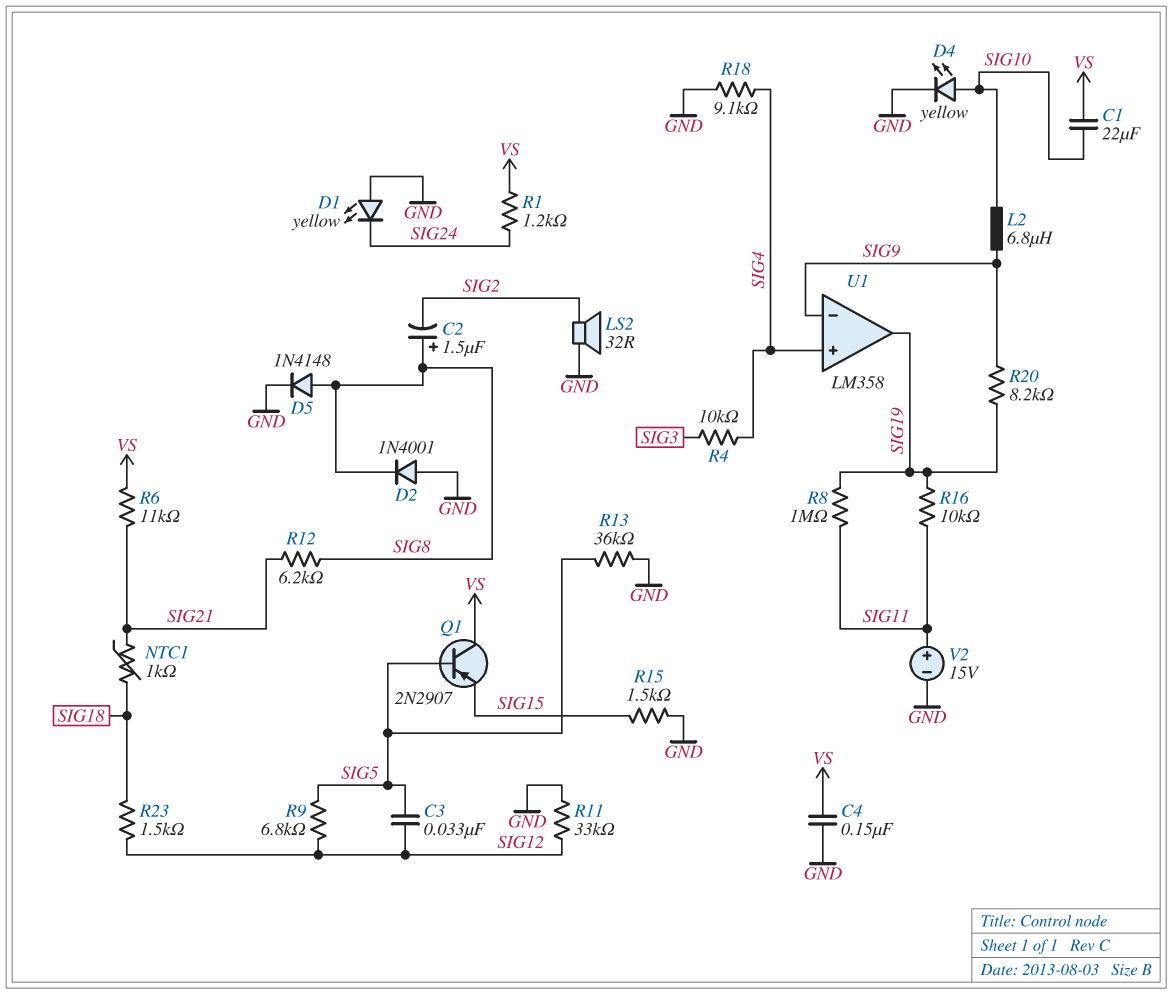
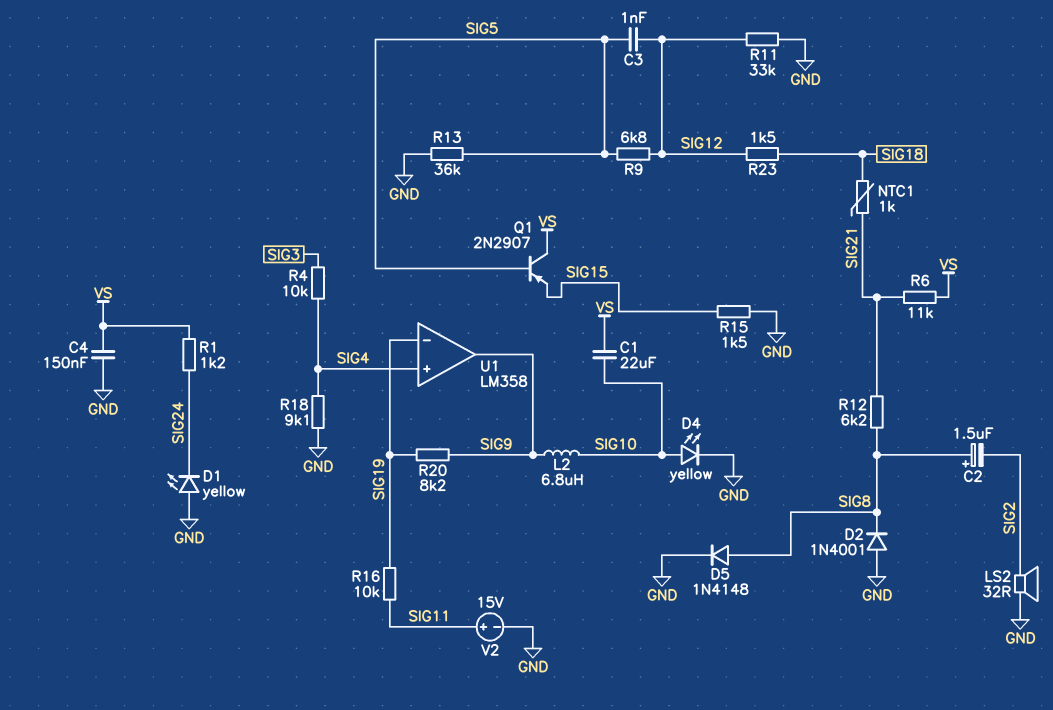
C3: 33nF (SIG5, SIG12) -> 1nF (SIG5, SIG12)
R8: 1M (SIG11, SIG19) -> none
U1 pin in-: SIG9 -> SIG19
U1 pin out: SIG19 -> SIG9

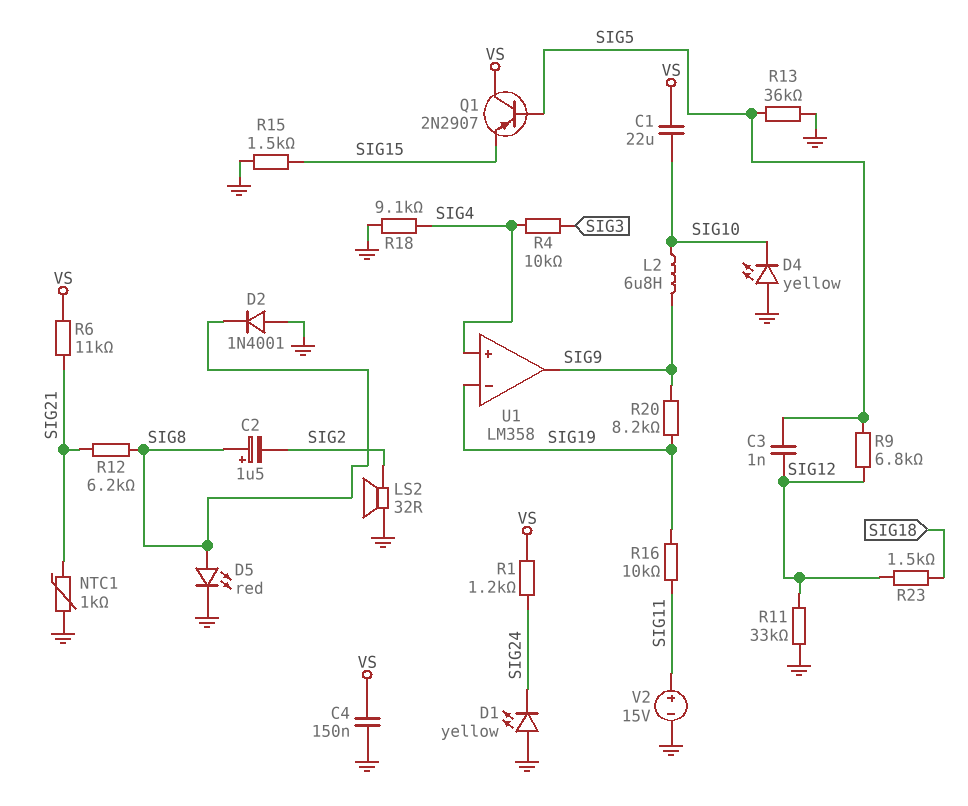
D4: LED yellow (A SIG10, K GND) -> LED yellow (A GND, K SIG10)
D5: diode 1N4148 (A SIG8, K GND) -> LED red (A SIG8, K GND)
NTC1: 1k (SIG18, SIG21) -> 1k (GND, SIG21)

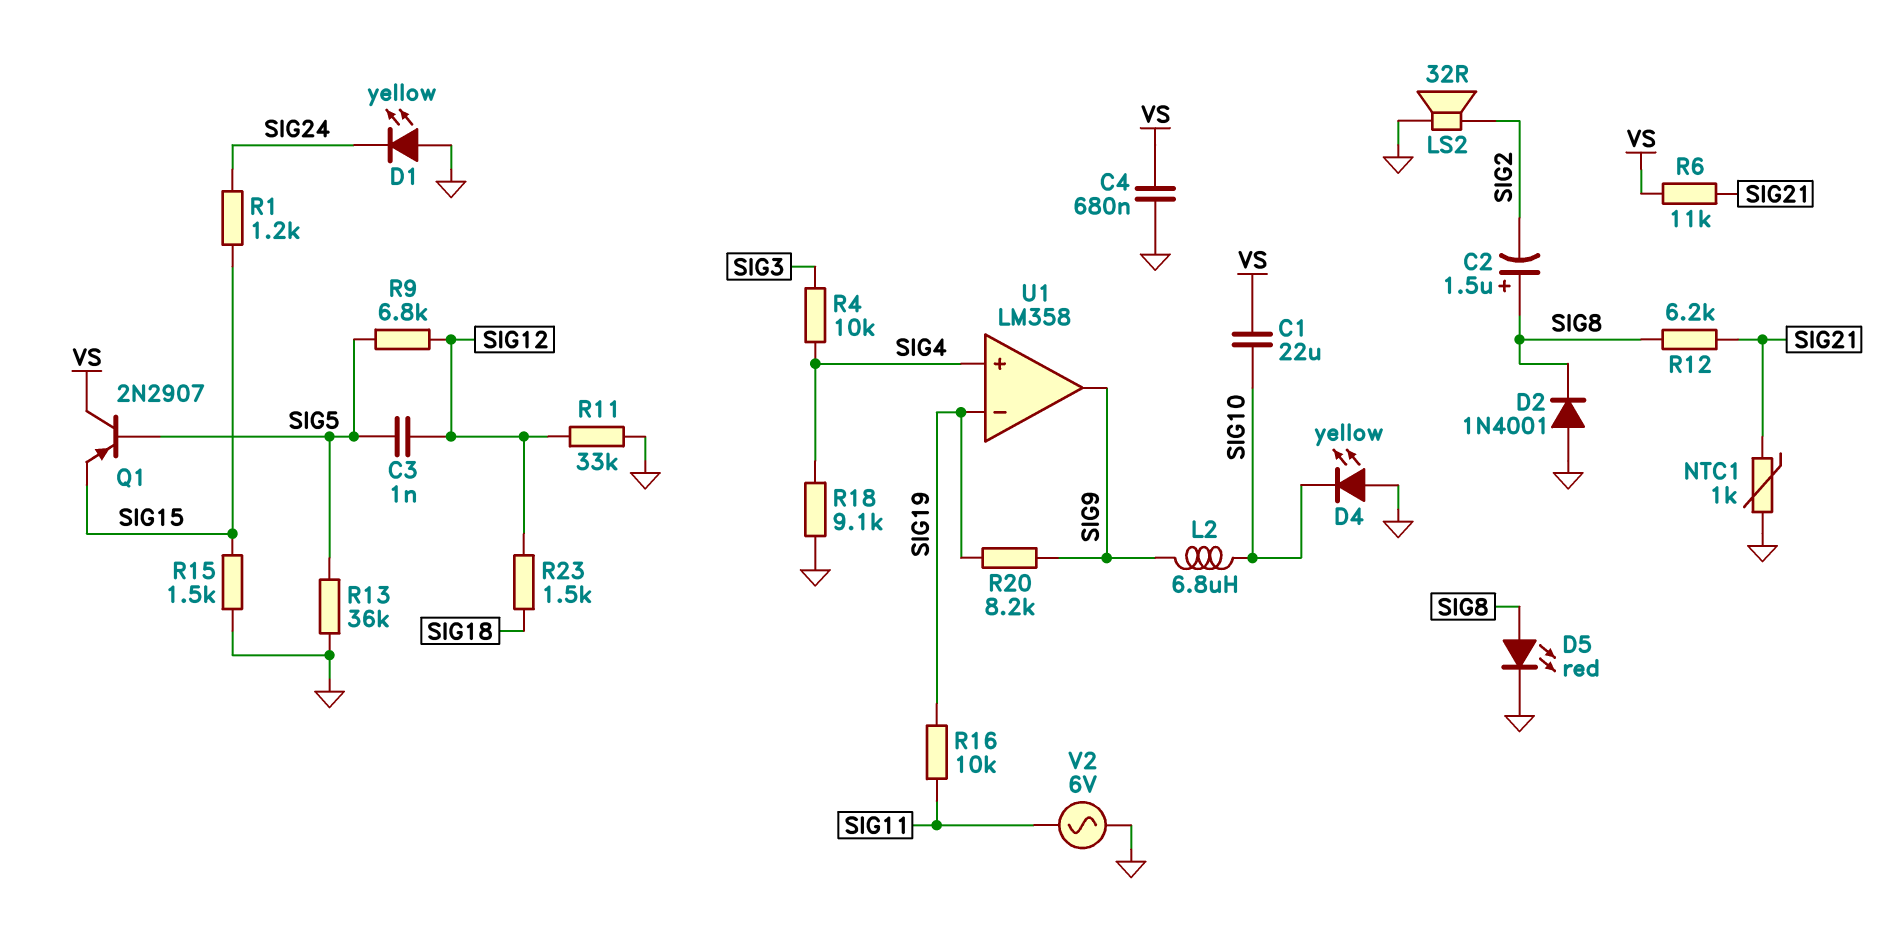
C4: 150nF (GND, VS) -> 680nF (GND, VS)
R1: 1.2k (SIG24, VS) -> 1.2k (SIG15, SIG24)
V2: 15V (plus SIG11, minus GND) -> AC 6V (GND, SIG11)

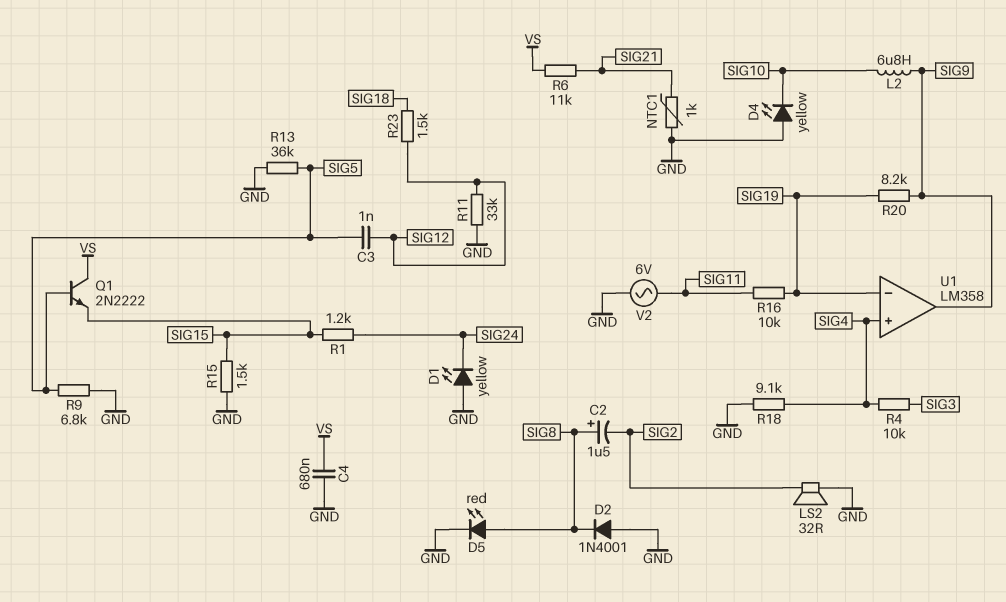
C1: 22uF (SIG10, VS) -> none
Q1: PNP 2N2907 (B SIG5, C VS, E SIG15) -> NPN 2N2222 (B SIG5, C VS, E SIG15)
R9: 6.8k (SIG5, SIG12) -> 6.8k (GND, SIG5)
R12: 6.2k (SIG8, SIG21) -> none

